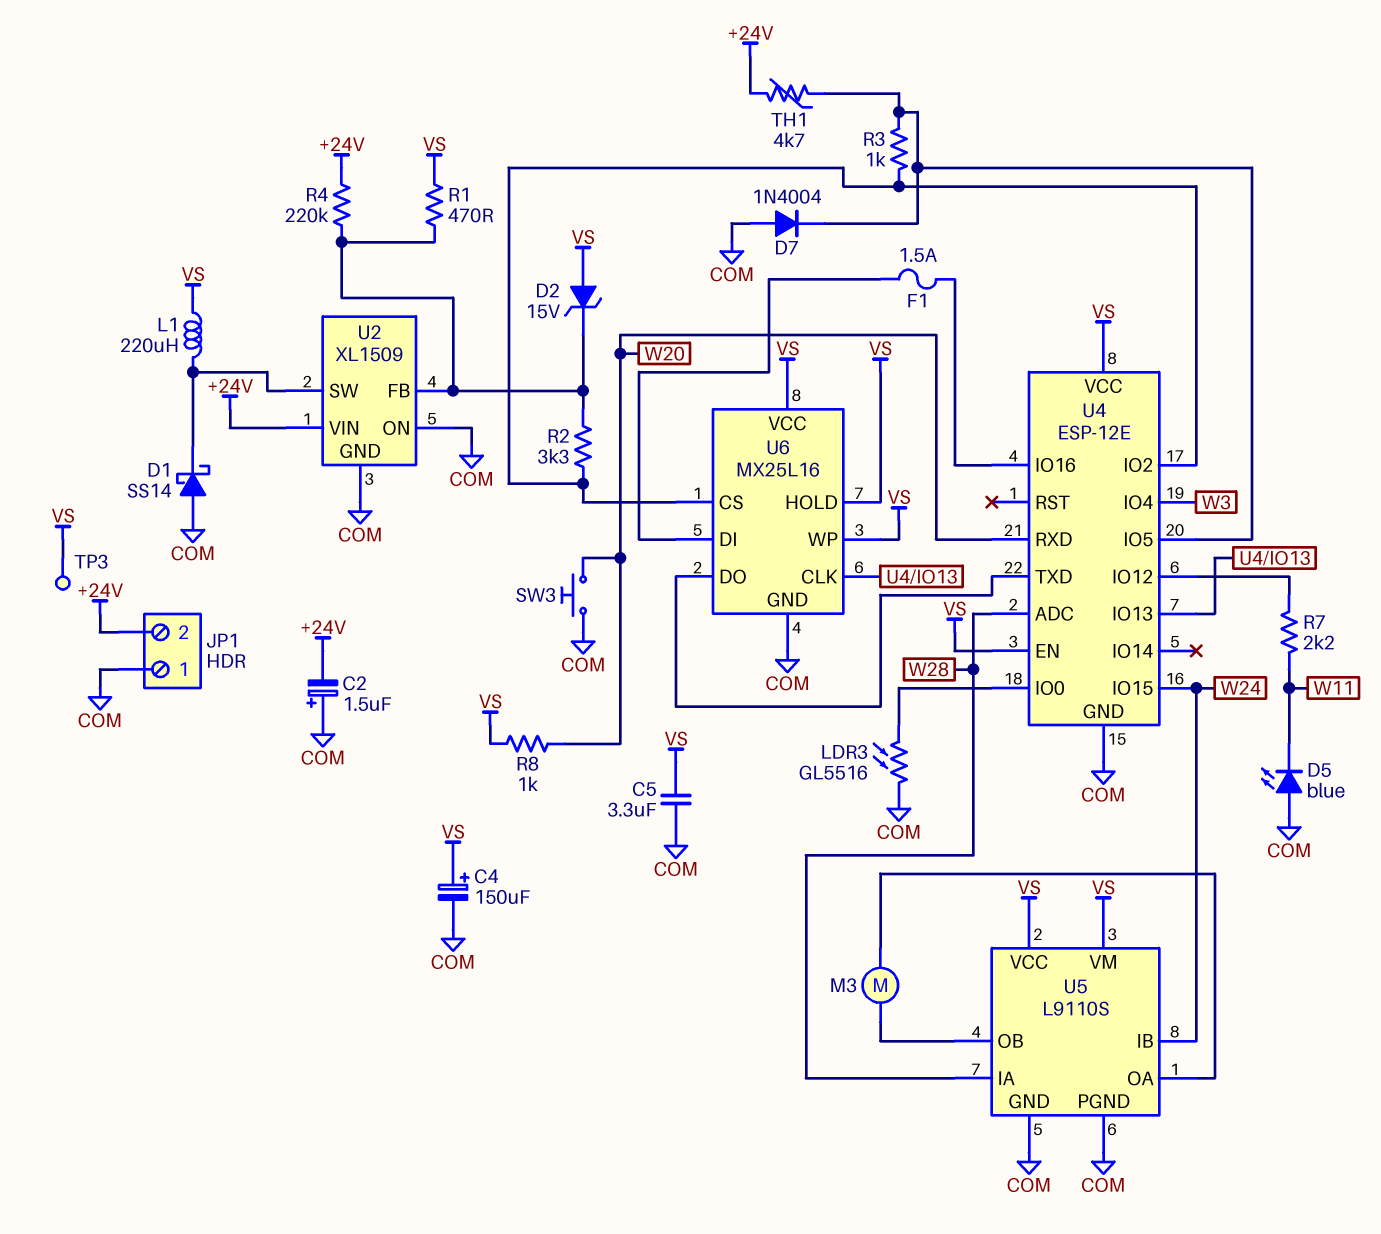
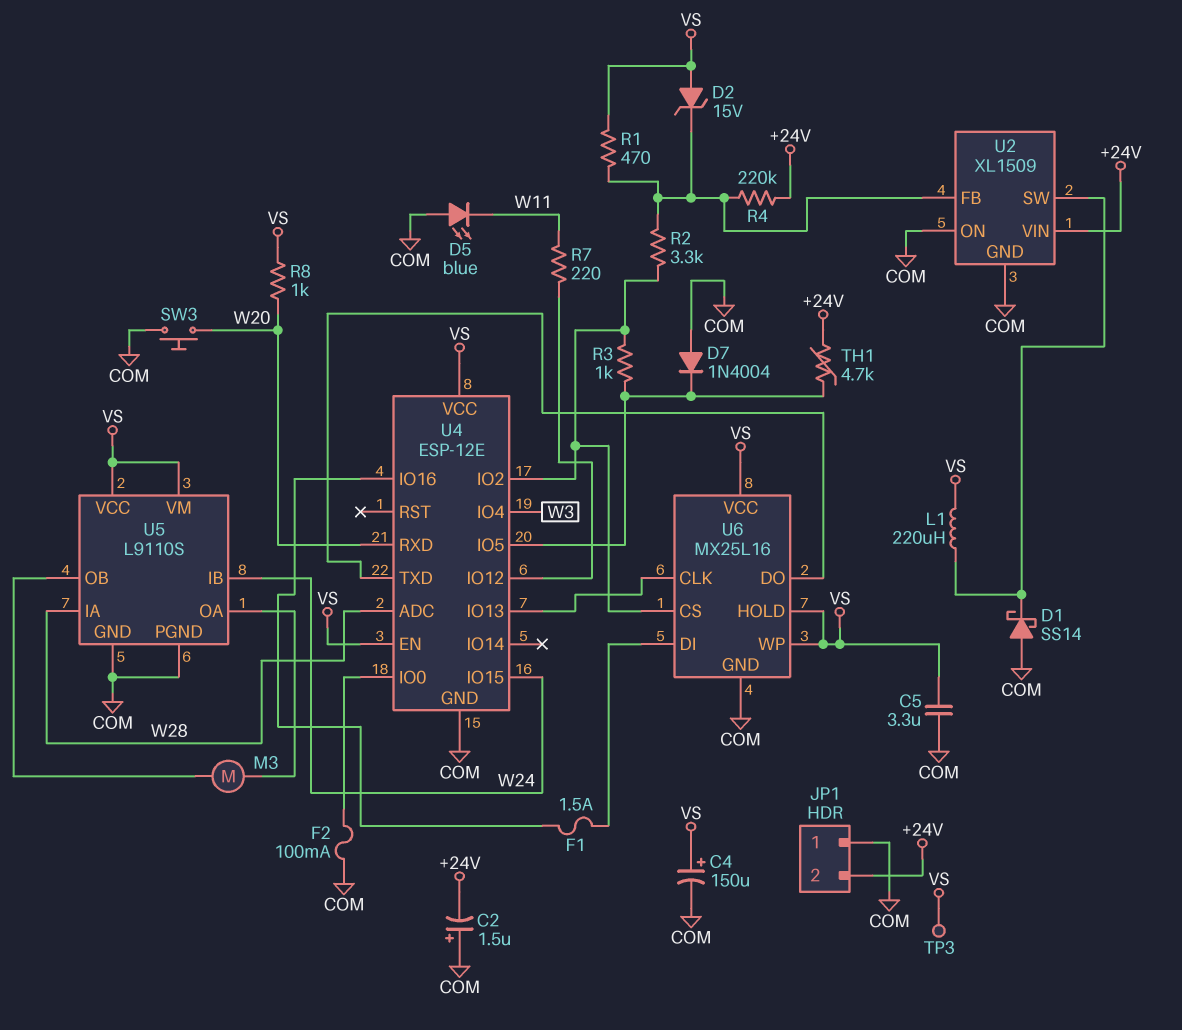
F2: none -> 100mA (COM, U4/IO0)
LDR3: GL5516 (COM, U4/IO0) -> none
R7: 2.2k (U4/IO12, W11) -> 220 (U4/IO12, W11)

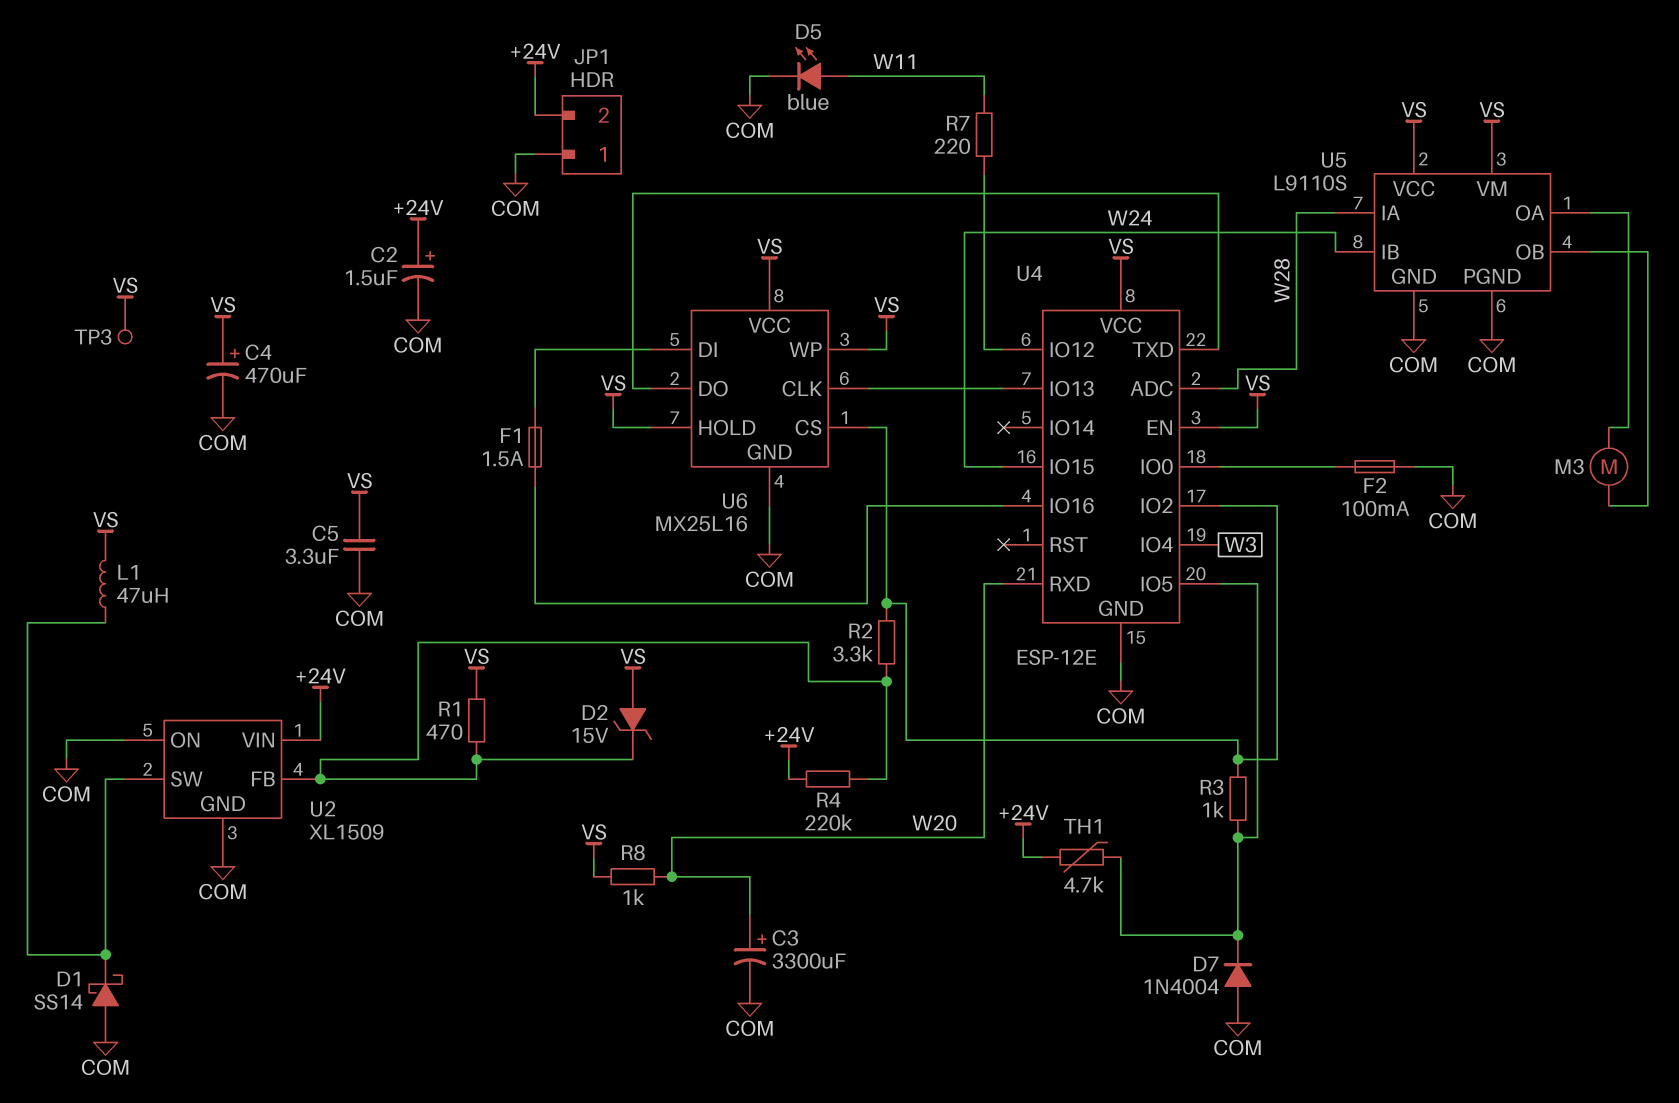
C2: 1.5uF (plus COM, minus +24V) -> 1.5uF (plus +24V, minus COM)
C3: none -> 3300uF (plus W20, minus COM)
C4: 150uF (plus VS, minus COM) -> 470uF (plus VS, minus COM)
D5: LED blue (A COM, K W11) -> LED blue (A W11, K COM)
L1: 220uH (U2/SW, VS) -> 47uH (U2/SW, VS)
SW3: button (COM, W20) -> none

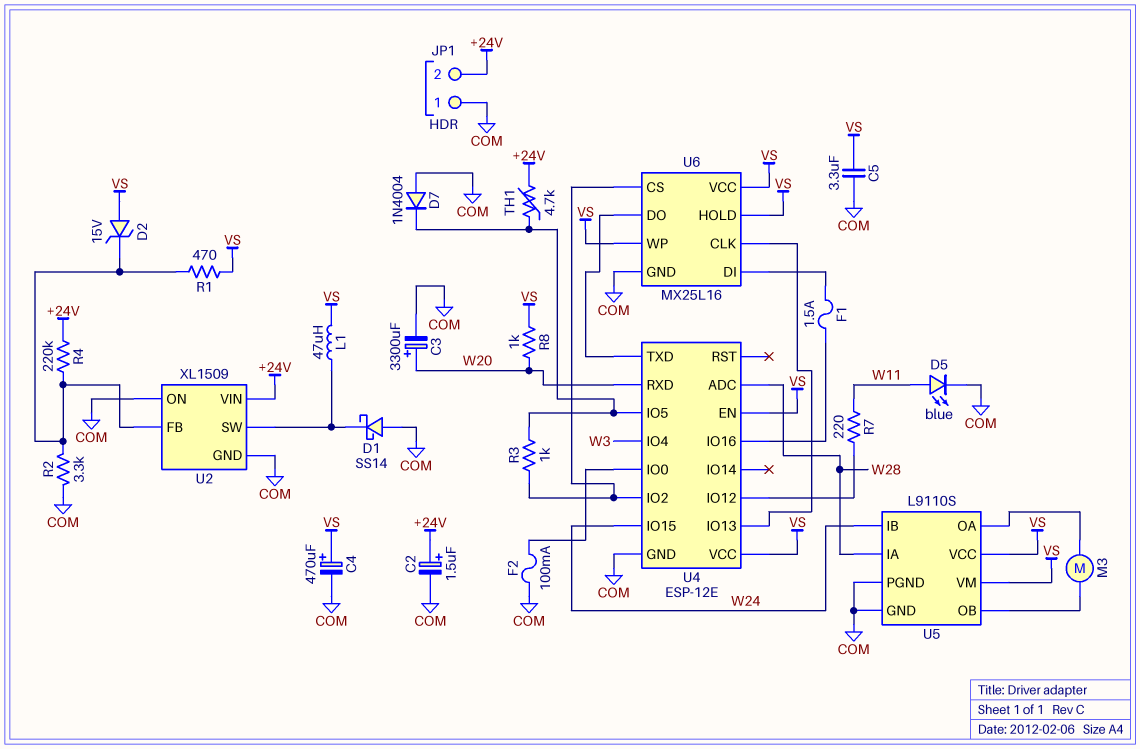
R2: 3.3k (U2/FB, U4/IO2) -> 3.3k (COM, U2/FB)
TP3: test point (VS) -> none

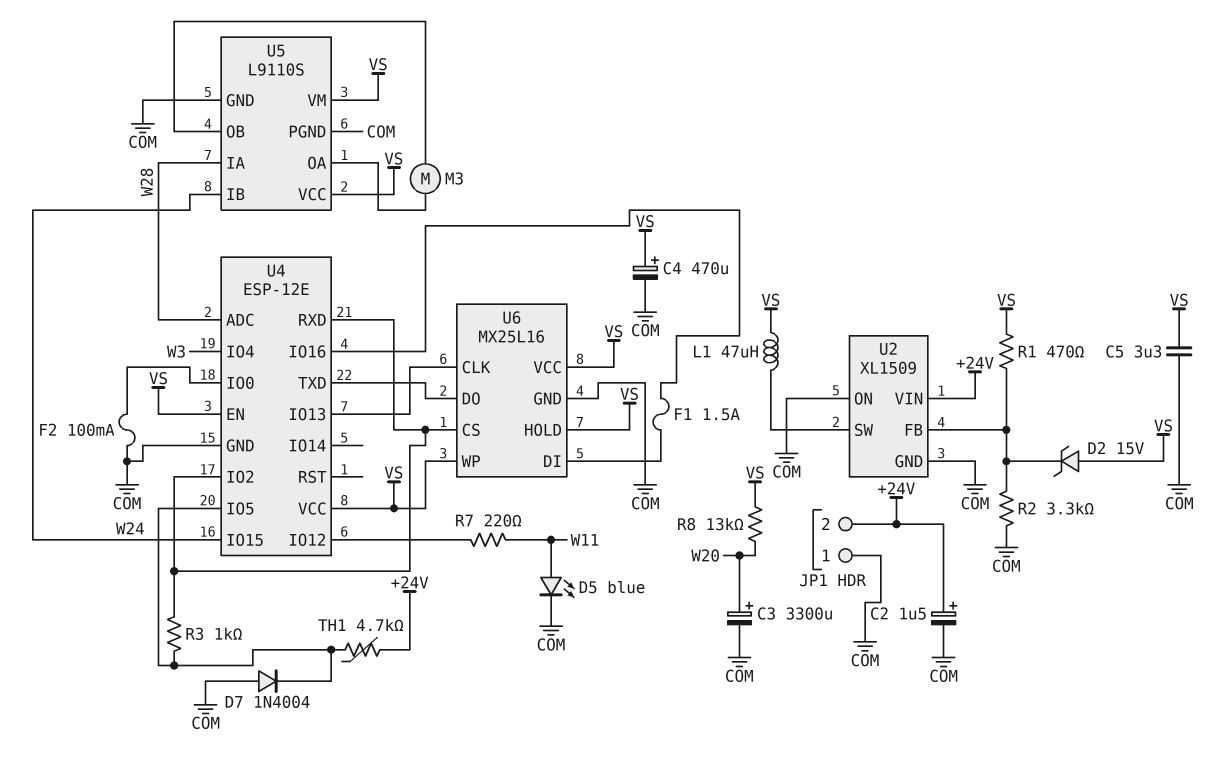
D1: schottky SS14 (A COM, K U2/SW) -> none
R4: 220k (+24V, U2/FB) -> none
R8: 1k (VS, W20) -> 13k (VS, W20)
U4 pin RXD: W20 -> U4/IO2

